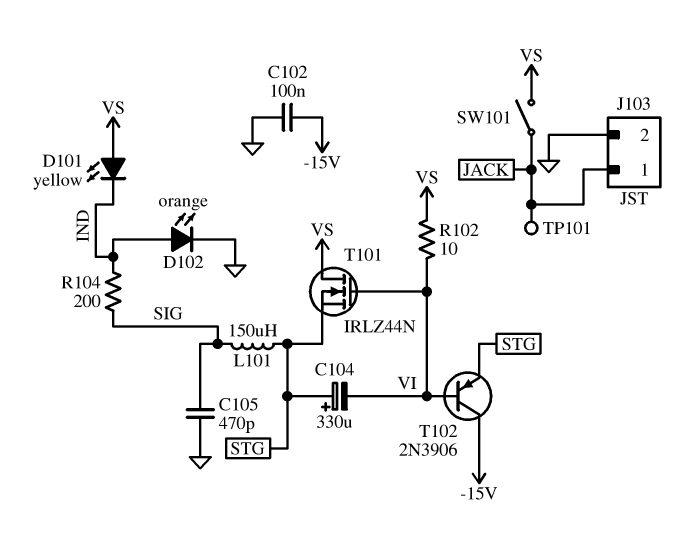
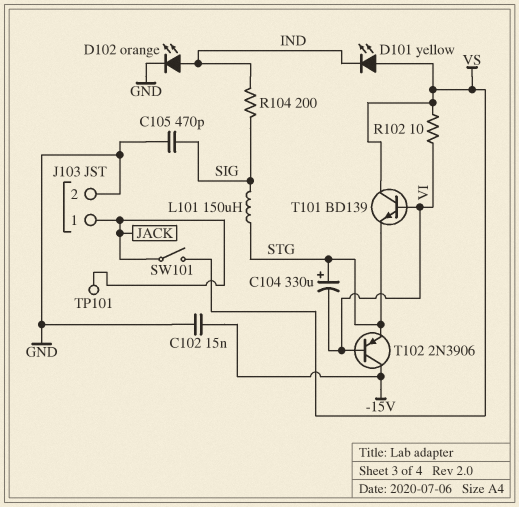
C102: 100nF (-15V, GND) -> 15nF (-15V, GND)
T101: NMOS IRLZ44N (G VI, D VS, S STG) -> NPN BD139 (B VI, C VS, E STG)

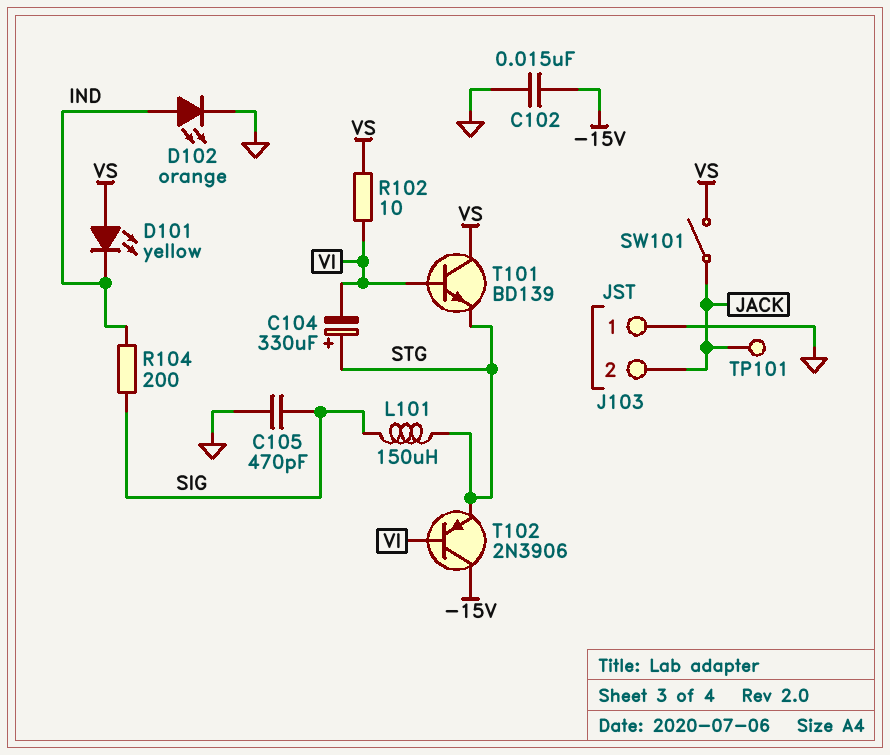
J103 pin 1: JACK -> GND
J103 pin 2: GND -> JACK

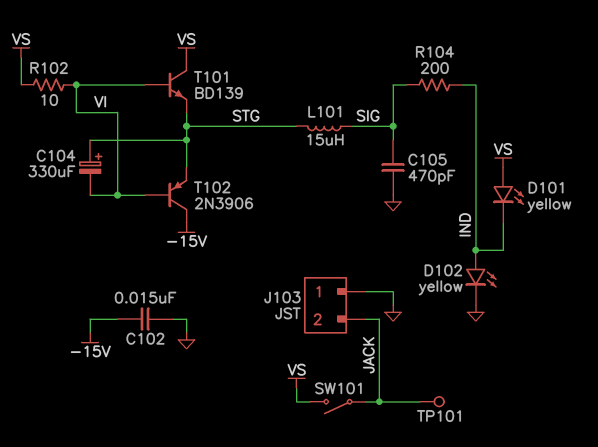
D102: LED orange (A IND, K GND) -> LED yellow (A IND, K GND)
L101: 150uH (SIG, STG) -> 15uH (SIG, STG)

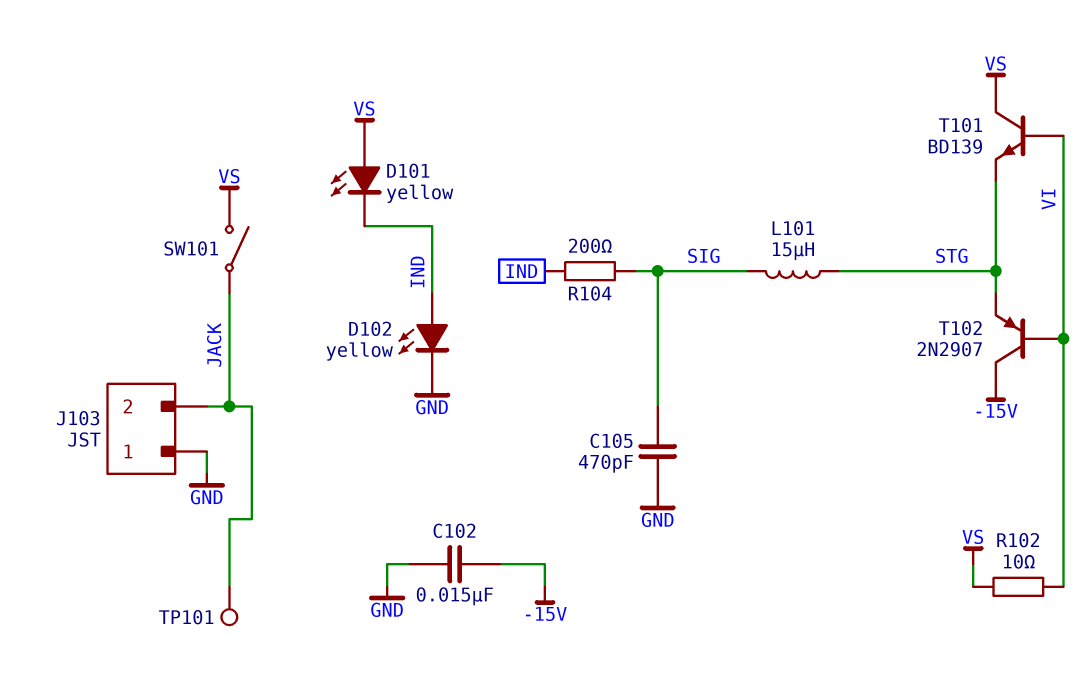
C104: 330uF (plus STG, minus VI) -> none
T102: PNP 2N3906 (B VI, C -15V, E STG) -> PNP 2N2907 (B VI, C -15V, E STG)

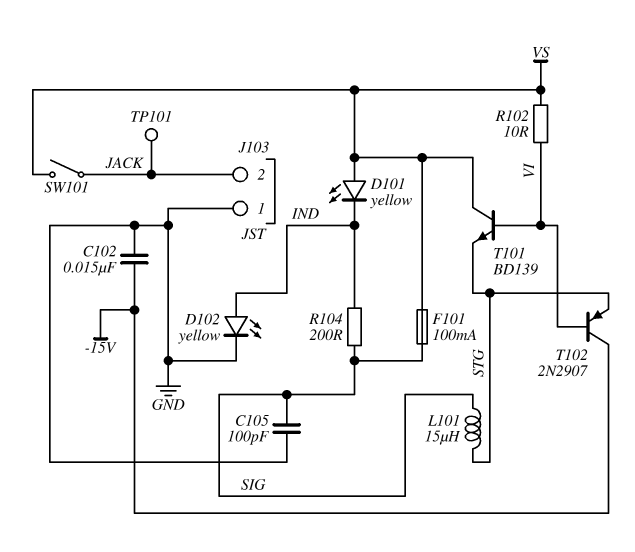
C105: 470pF (GND, SIG) -> 100pF (GND, SIG)
F101: none -> 100mA (SIG, VS)

